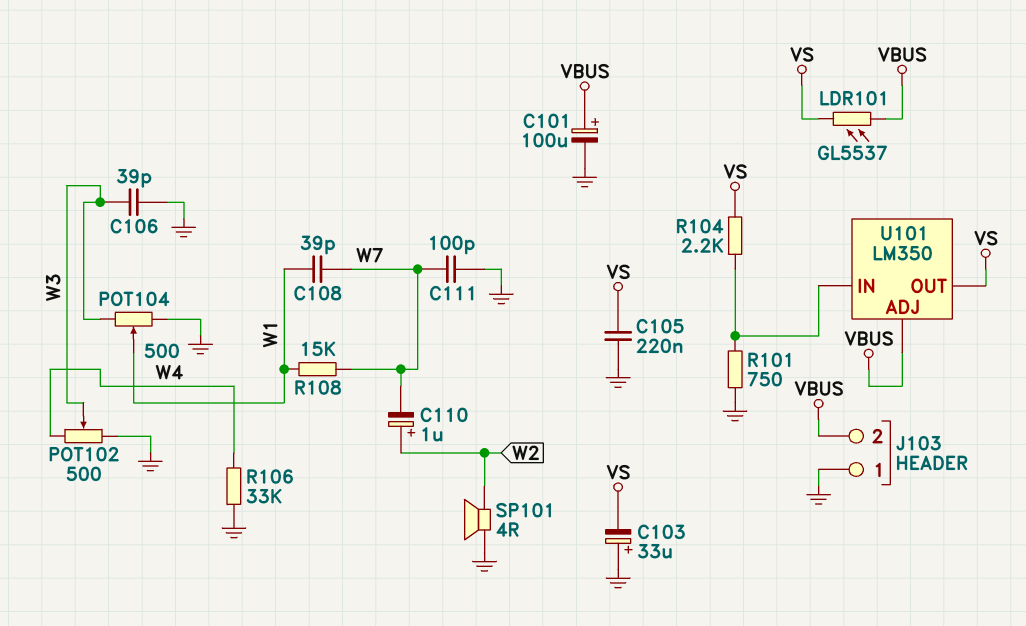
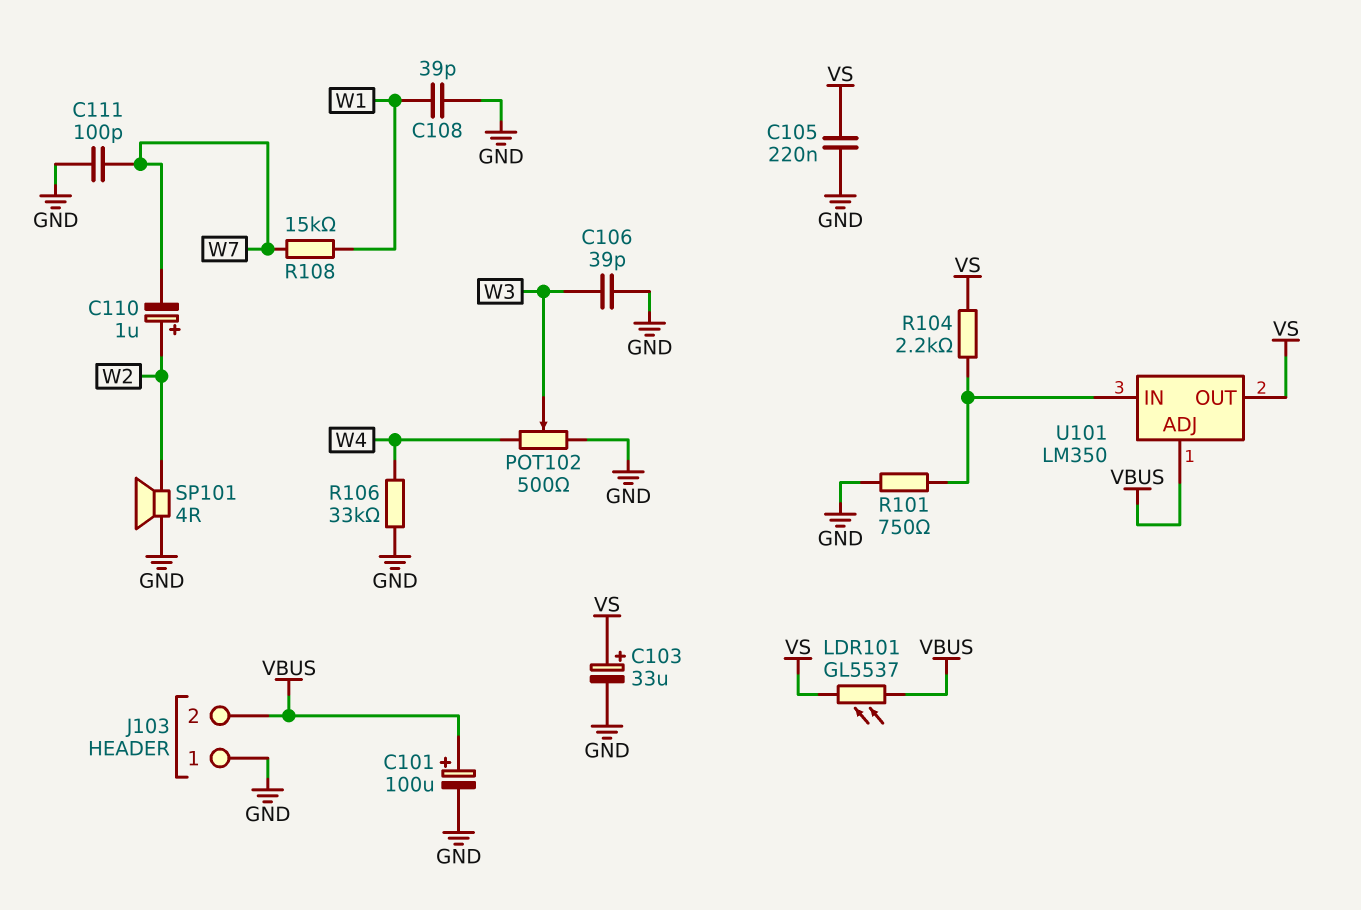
C103: 33uF (plus GND, minus VS) -> 33uF (plus VS, minus GND)
C108: 39pF (W1, W7) -> 39pF (GND, W1)
POT104: 500 (GND, W3, wiper W1) -> none

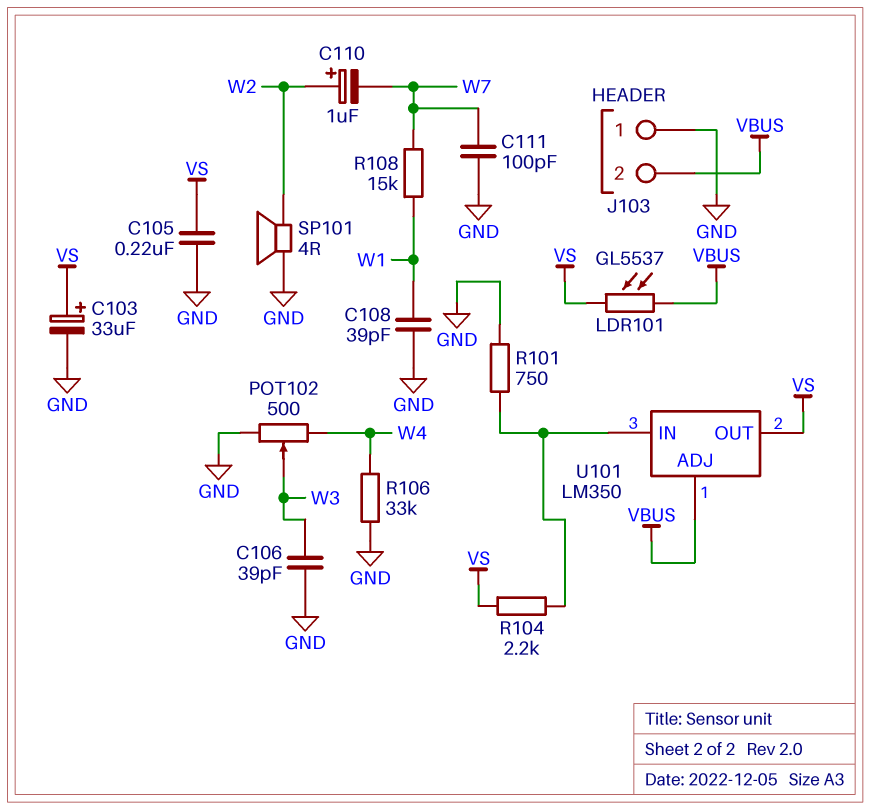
C101: 100uF (plus VBUS, minus GND) -> none

